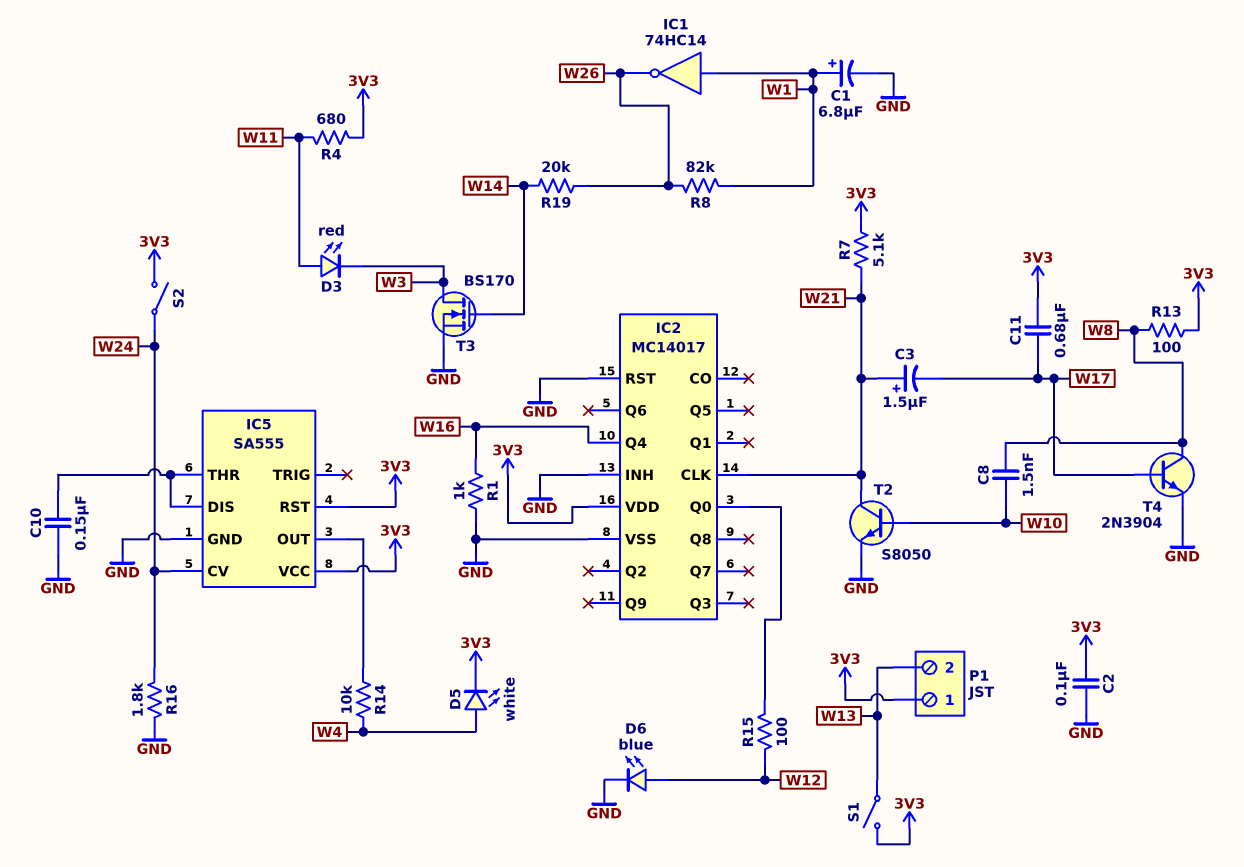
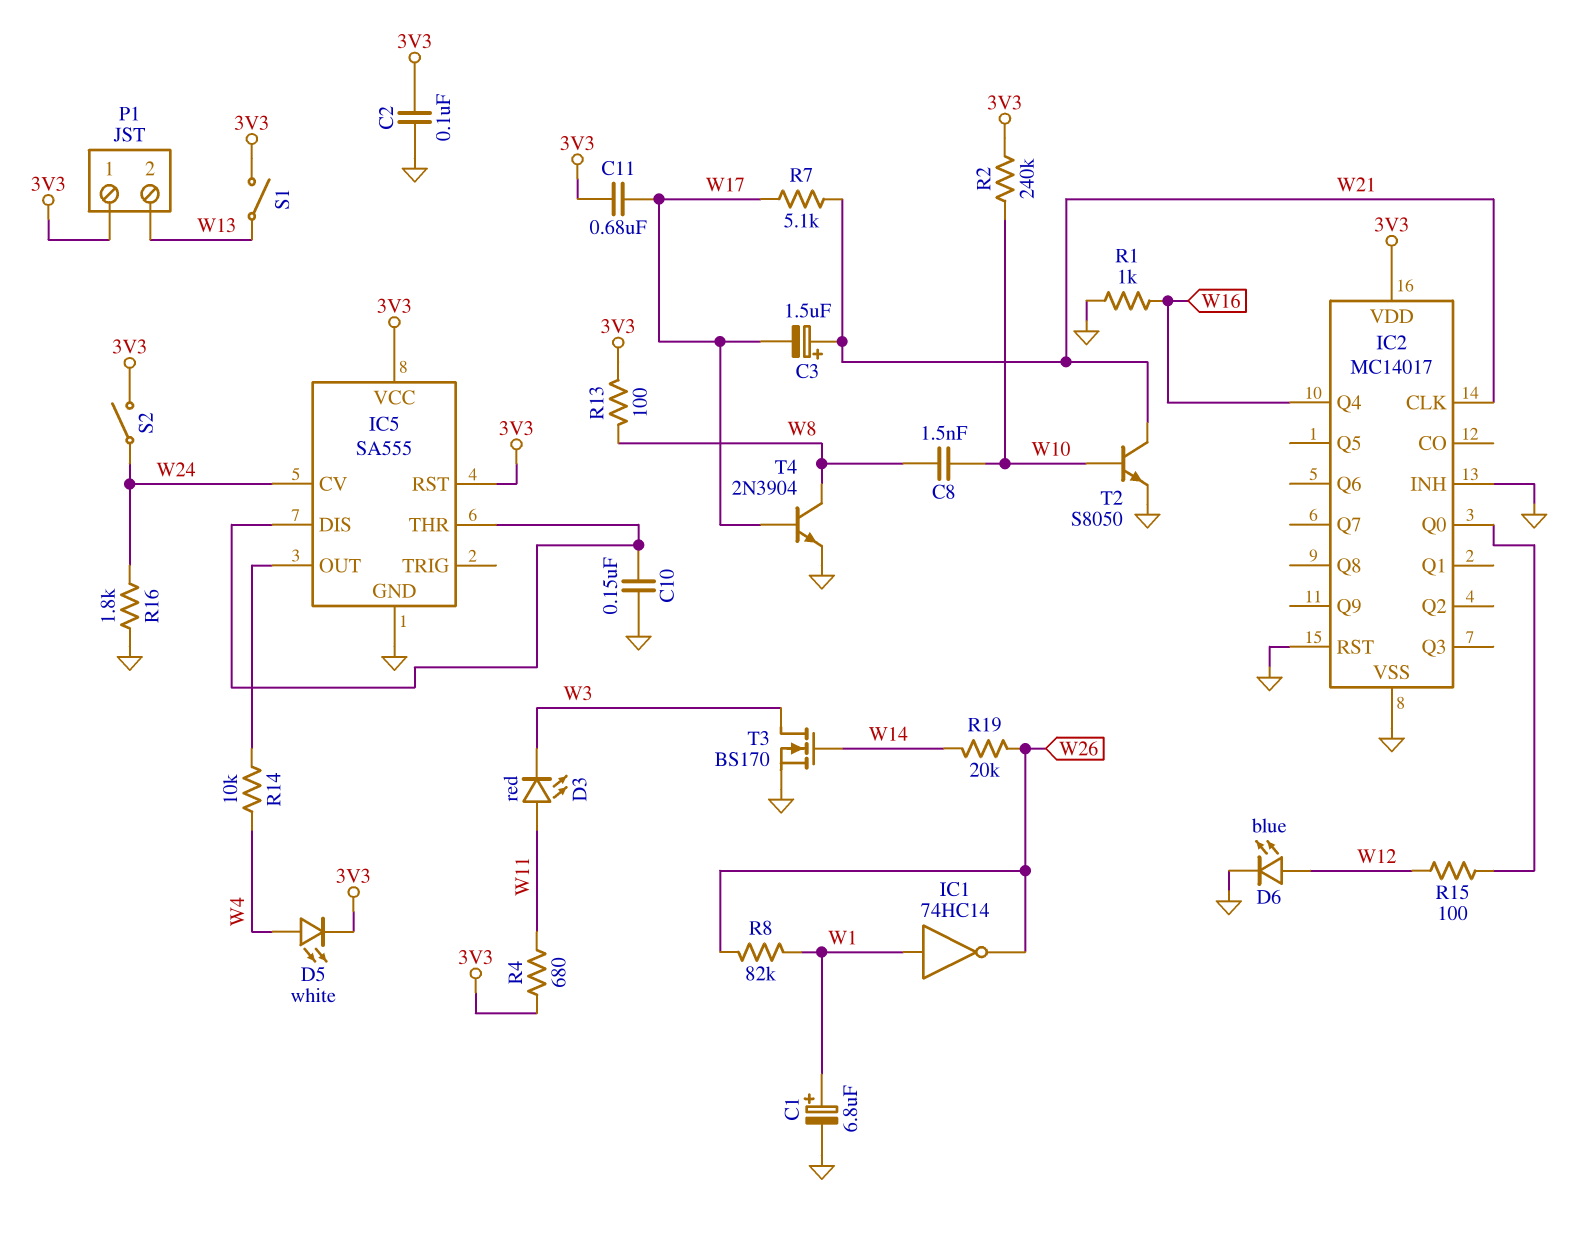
R2: none -> 240k (3V3, W10)
R7: 5.1k (3V3, W21) -> 5.1k (W17, W21)

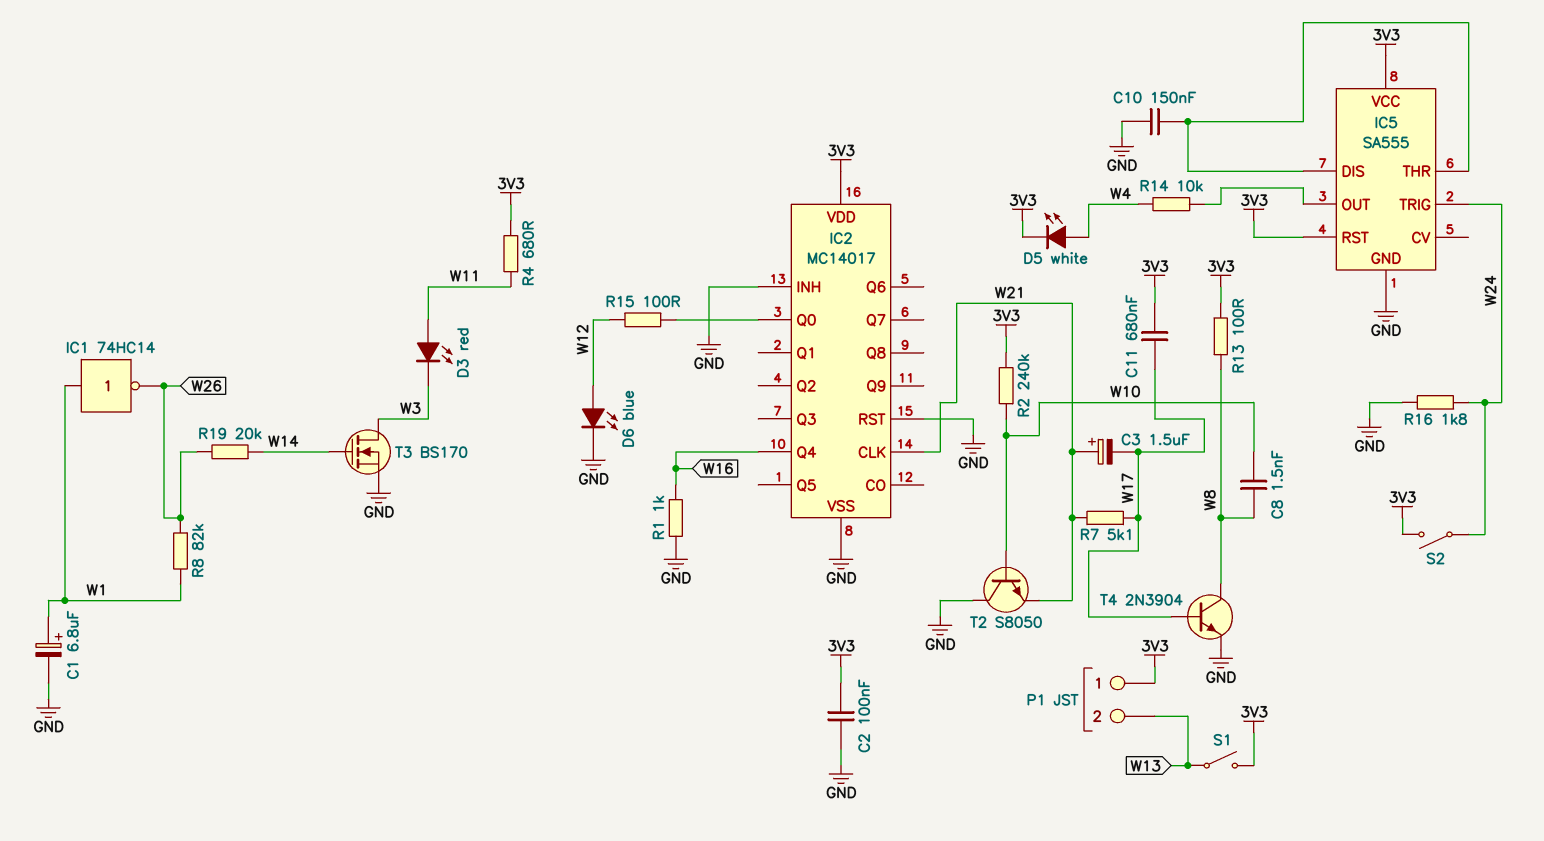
IC5 pin CV: W24 -> none
IC5 pin TRIG: none -> W24
T2: NPN S8050 (B W10, C W21, E GND) -> NPN S8050 (B W10, C GND, E W21)

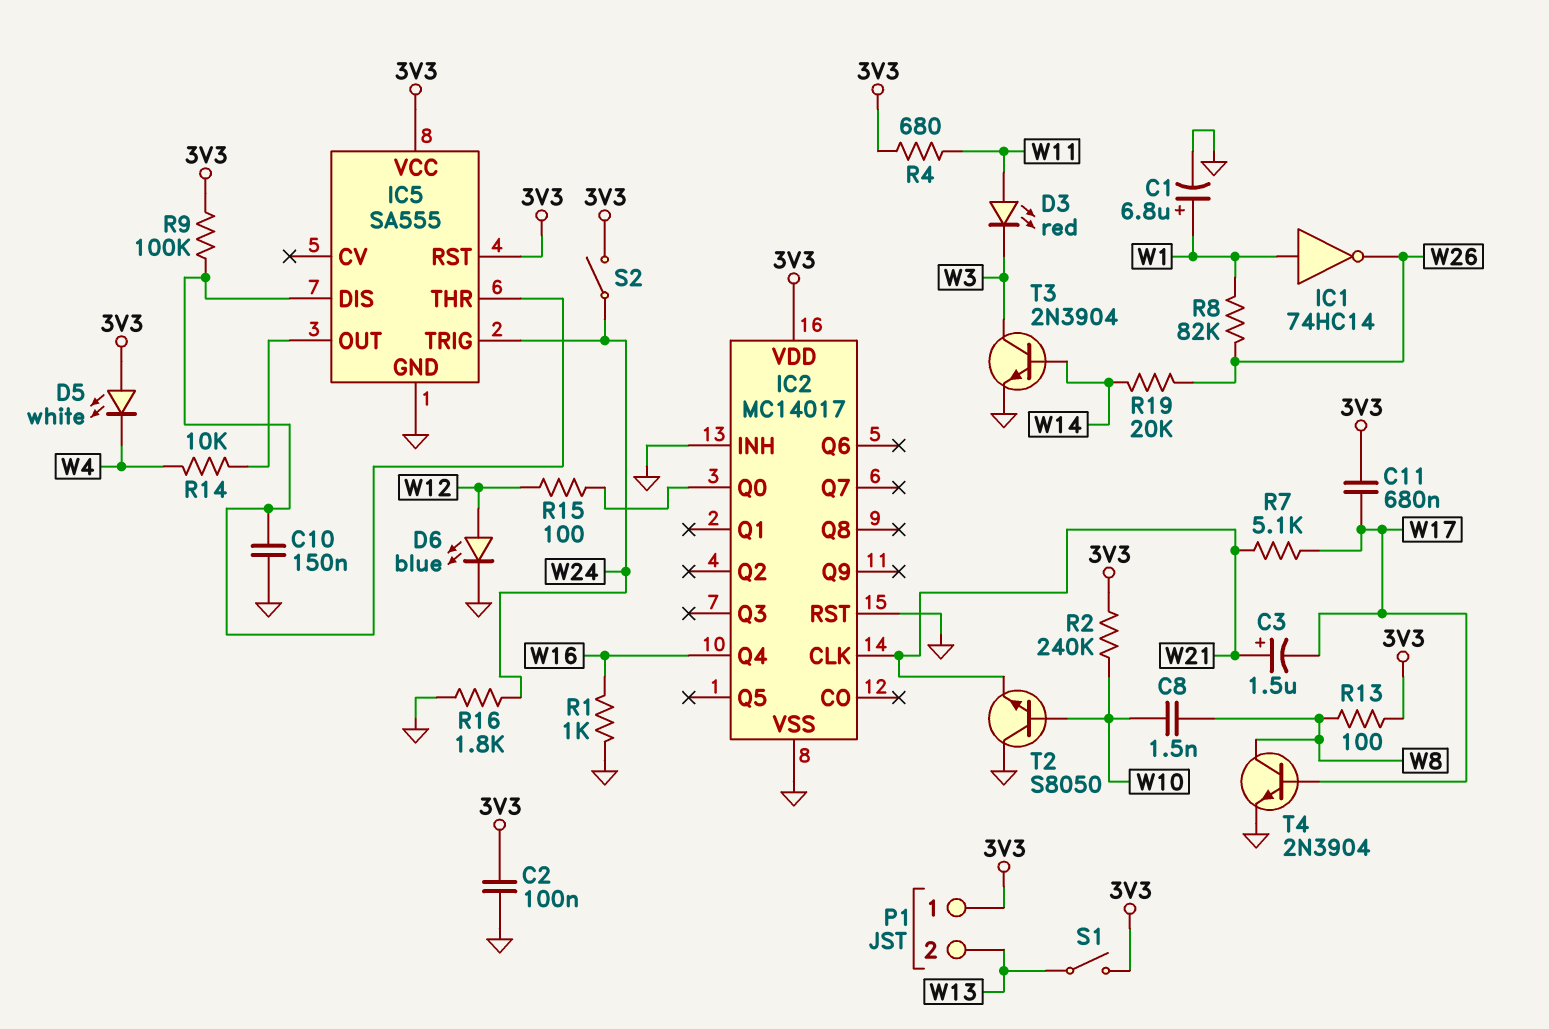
D5: LED white (A W4, K 3V3) -> LED white (A 3V3, K W4)
R9: none -> 100k (3V3, IC5/DIS)
T3: NMOS BS170 (G W14, D W3, S GND) -> NPN 2N3904 (B W14, C W3, E GND)

